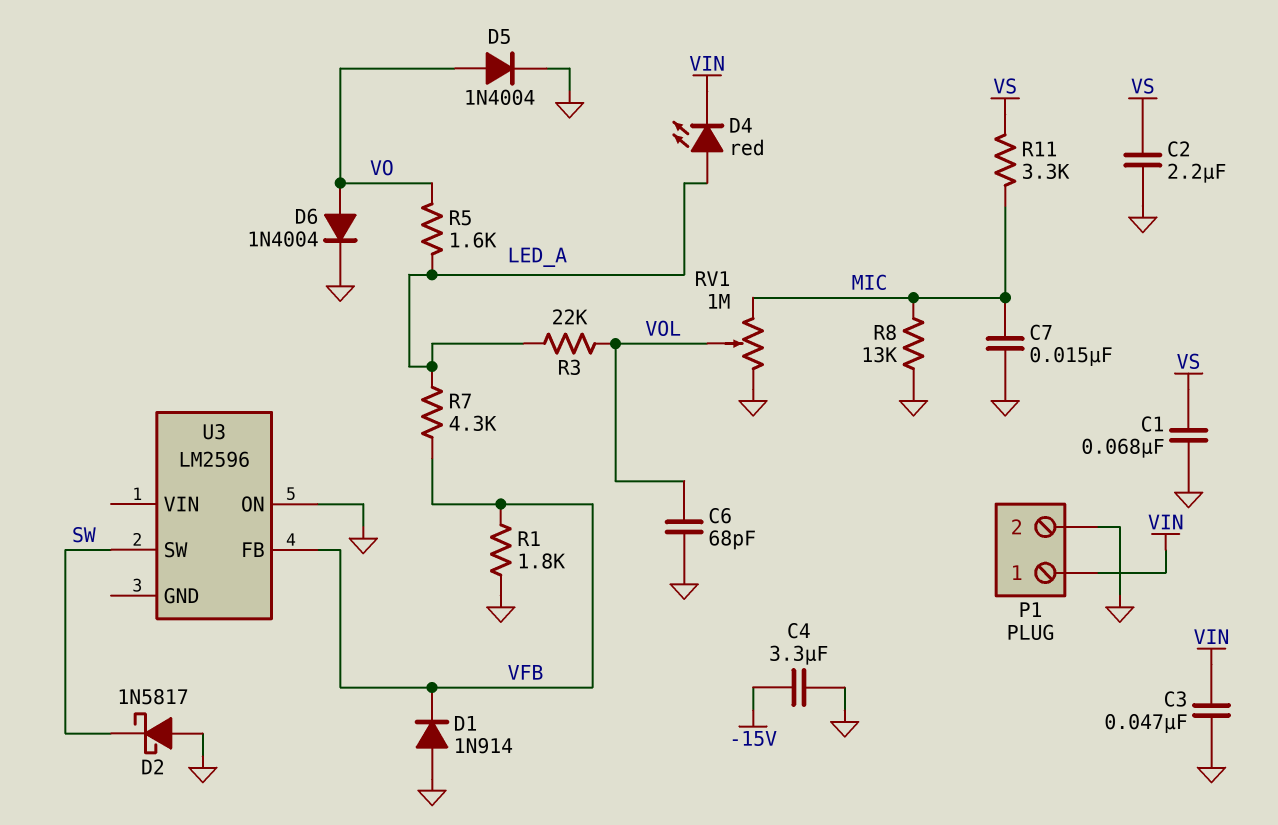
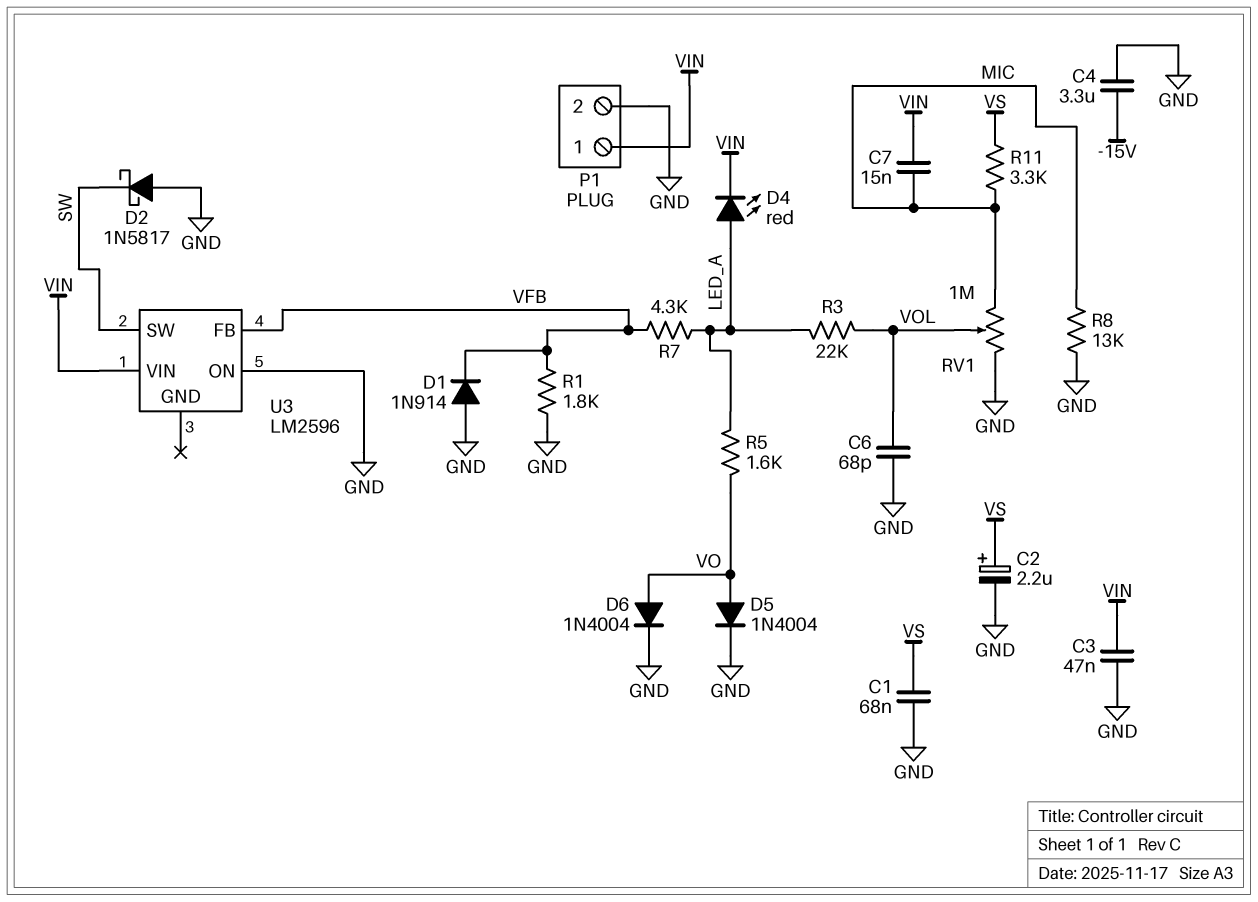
C2: 2.2uF (GND, VS) -> 2.2uF (plus VS, minus GND)
C7: 15nF (GND, MIC) -> 15nF (MIC, VIN)
U3 pin VIN: none -> VIN

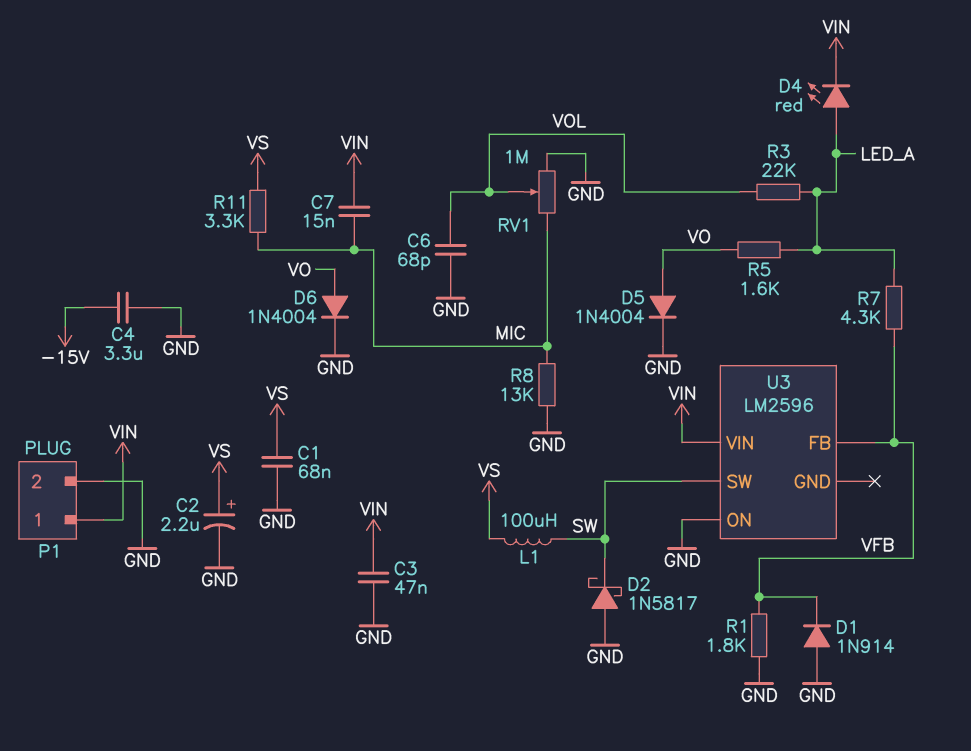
L1: none -> 100uH (SW, VS)

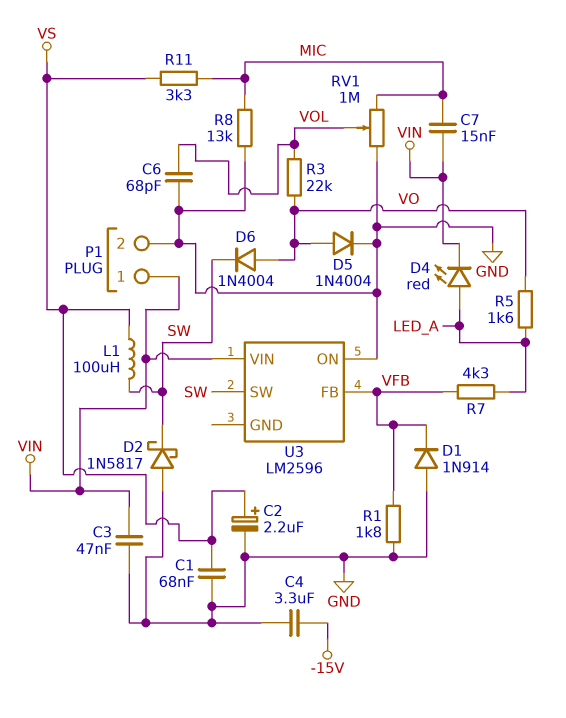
D6: diode 1N4004 (A VO, K GND) -> diode 1N4004 (A VO, K SW)
R3: 22k (LED_A, VOL) -> 22k (VO, VOL)

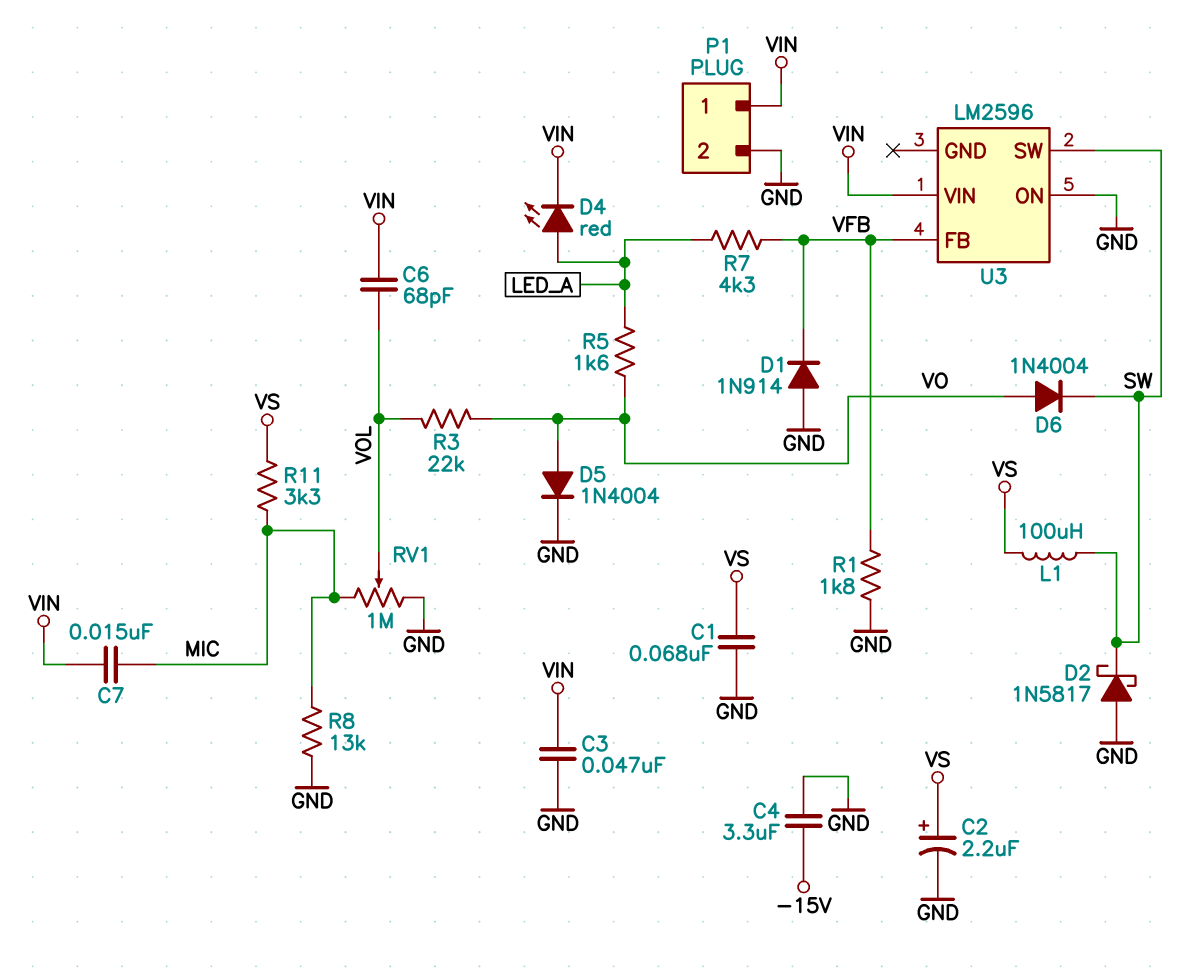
C6: 68pF (GND, VOL) -> 68pF (VIN, VOL)

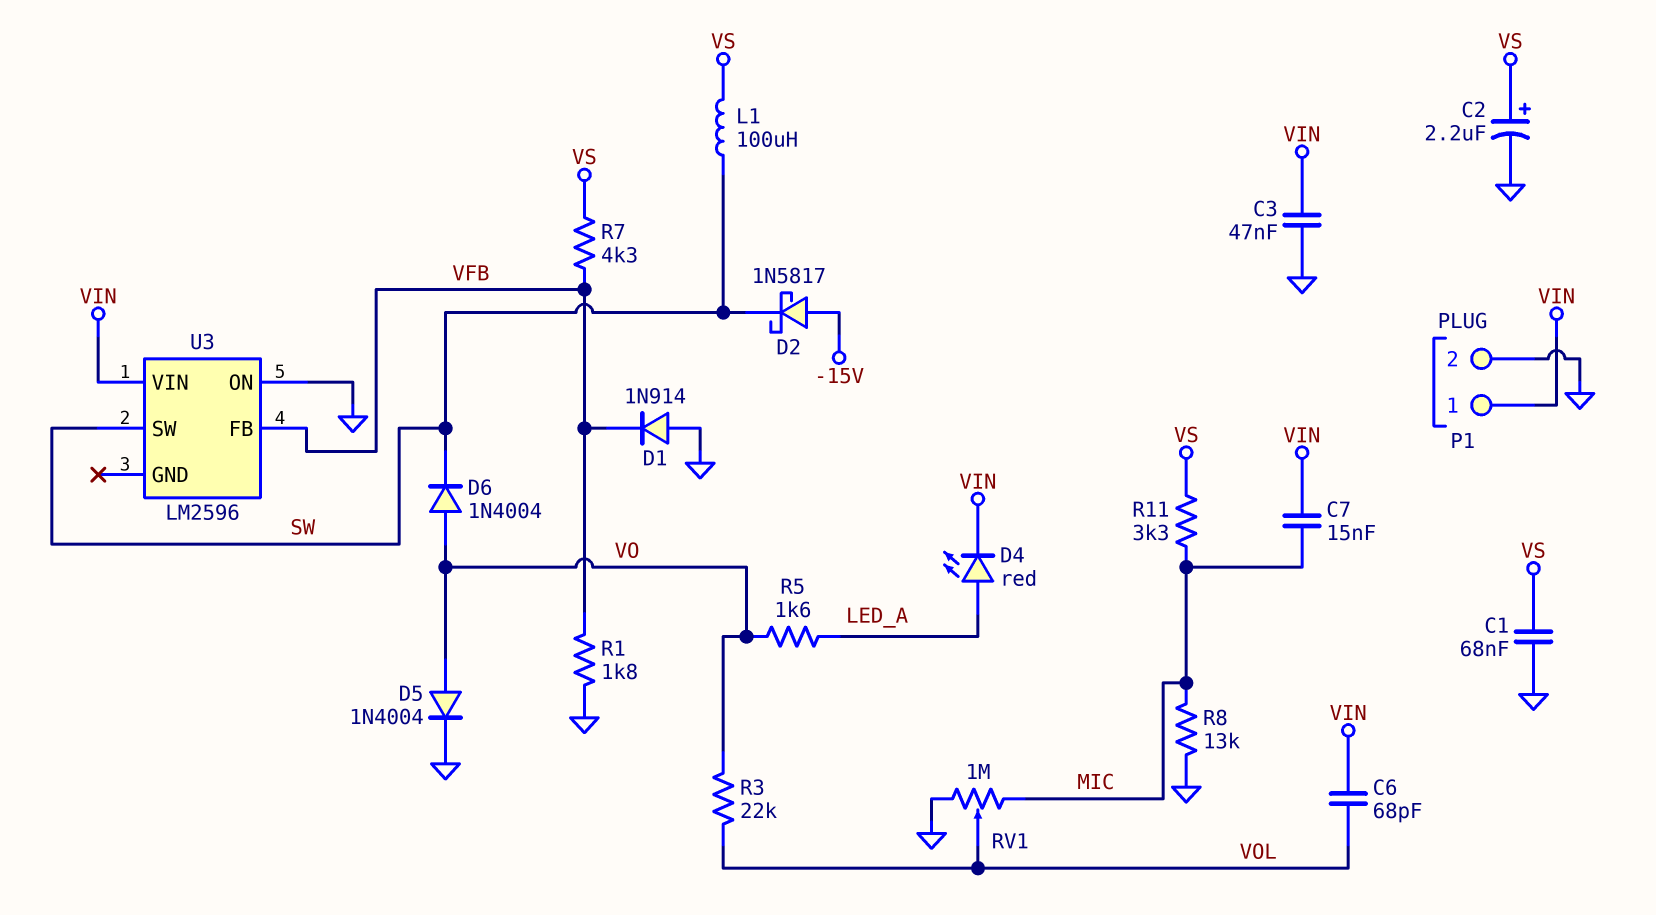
C4: 3.3uF (-15V, GND) -> none
D2: schottky 1N5817 (A GND, K SW) -> schottky 1N5817 (A -15V, K SW)
R7: 4.3k (LED_A, VFB) -> 4.3k (VFB, VS)

